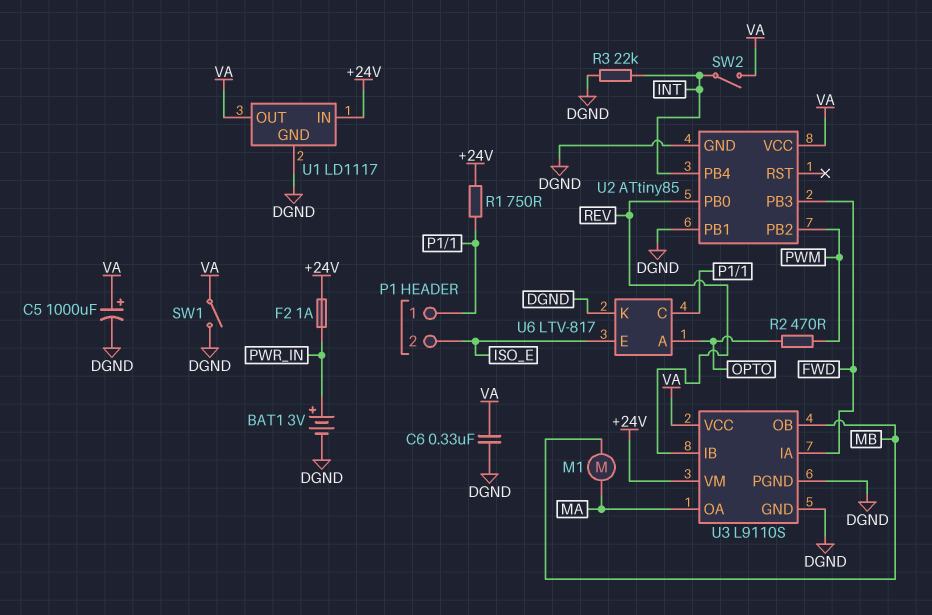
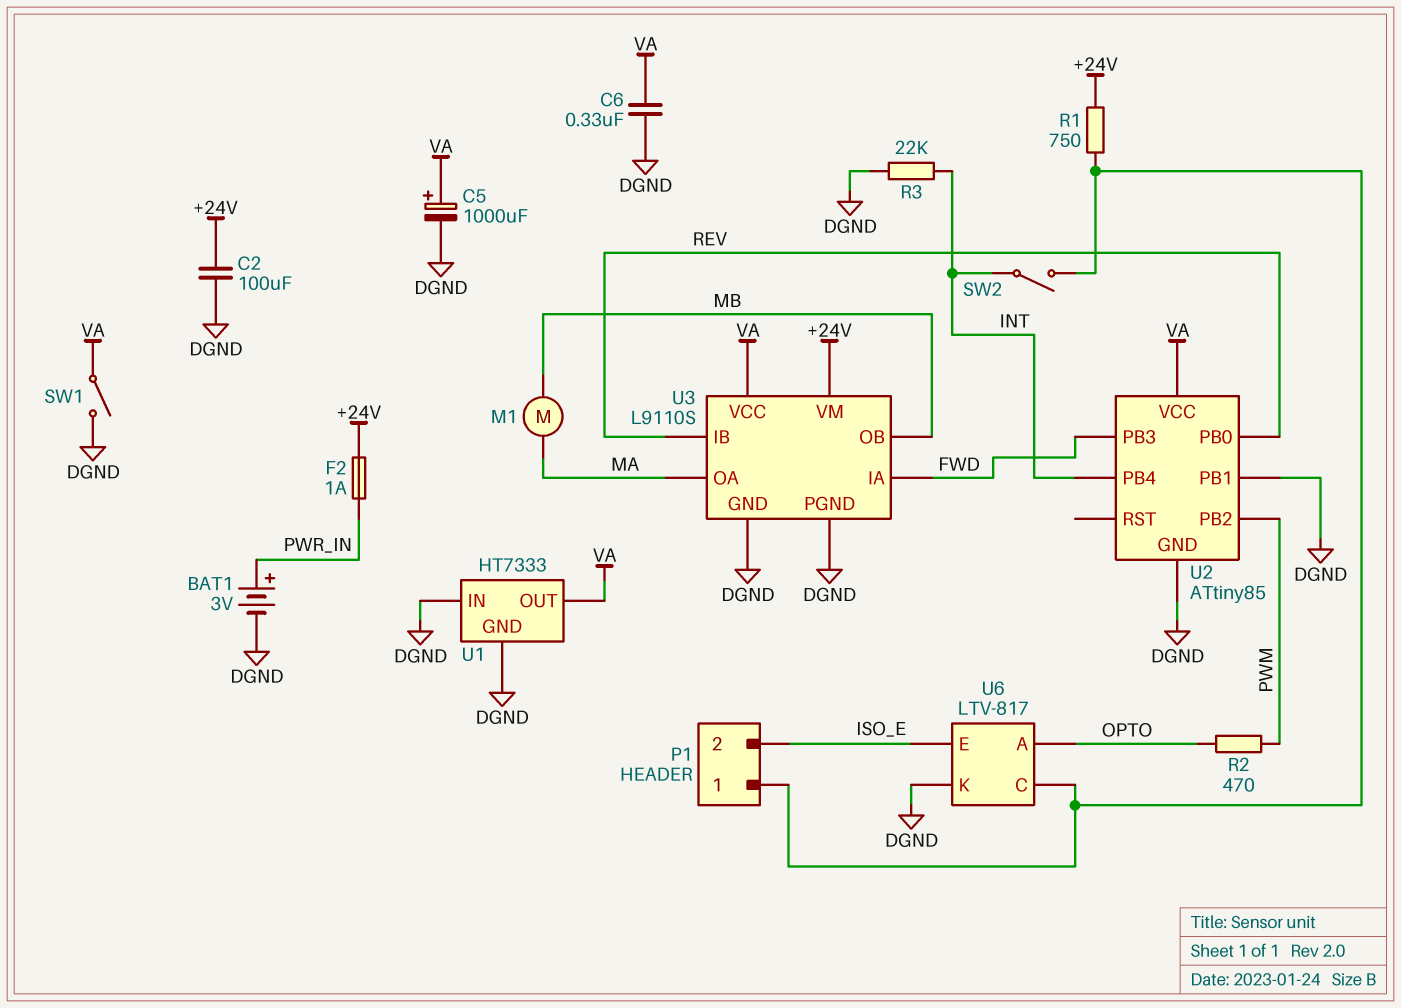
C2: none -> 100uF (+24V, DGND)
SW2: switch (INT, VA) -> switch (INT, P1/1)
U1: LD1117 -> HT7333
U1 pin IN: +24V -> DGND

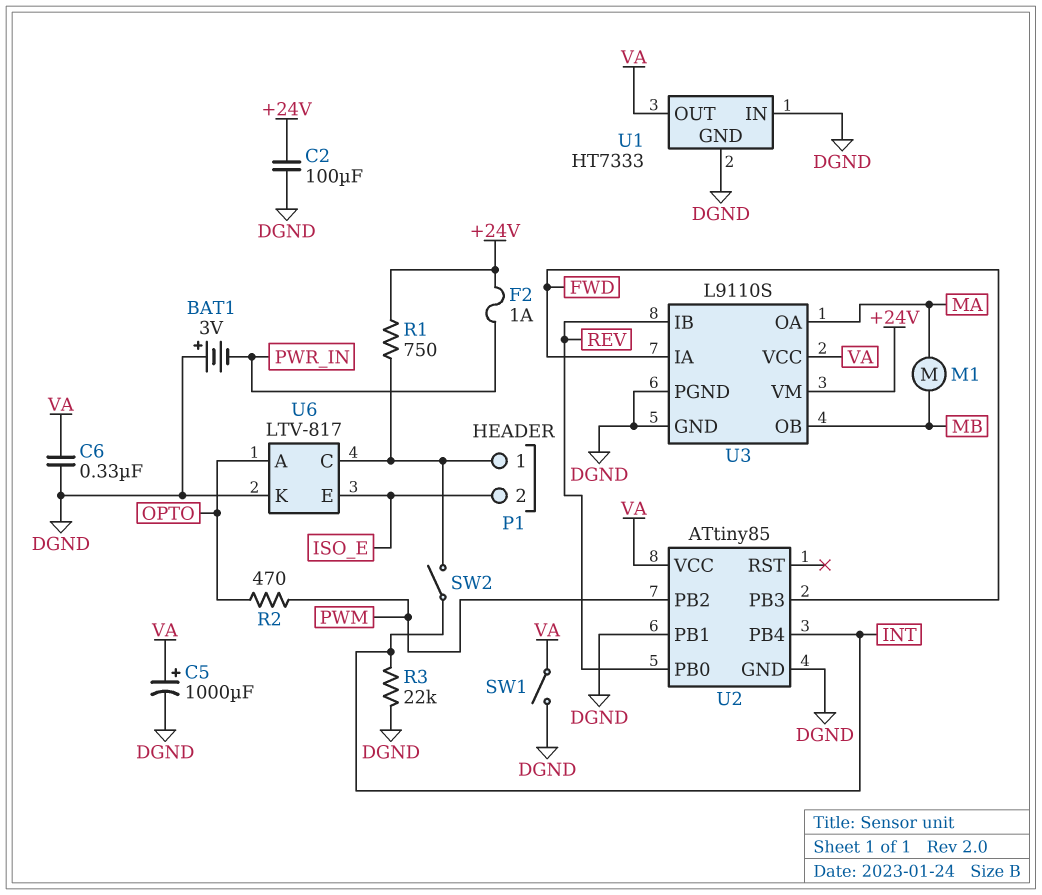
BAT1: 3V (plus PWR_IN, minus DGND) -> 3V (plus DGND, minus PWR_IN)

